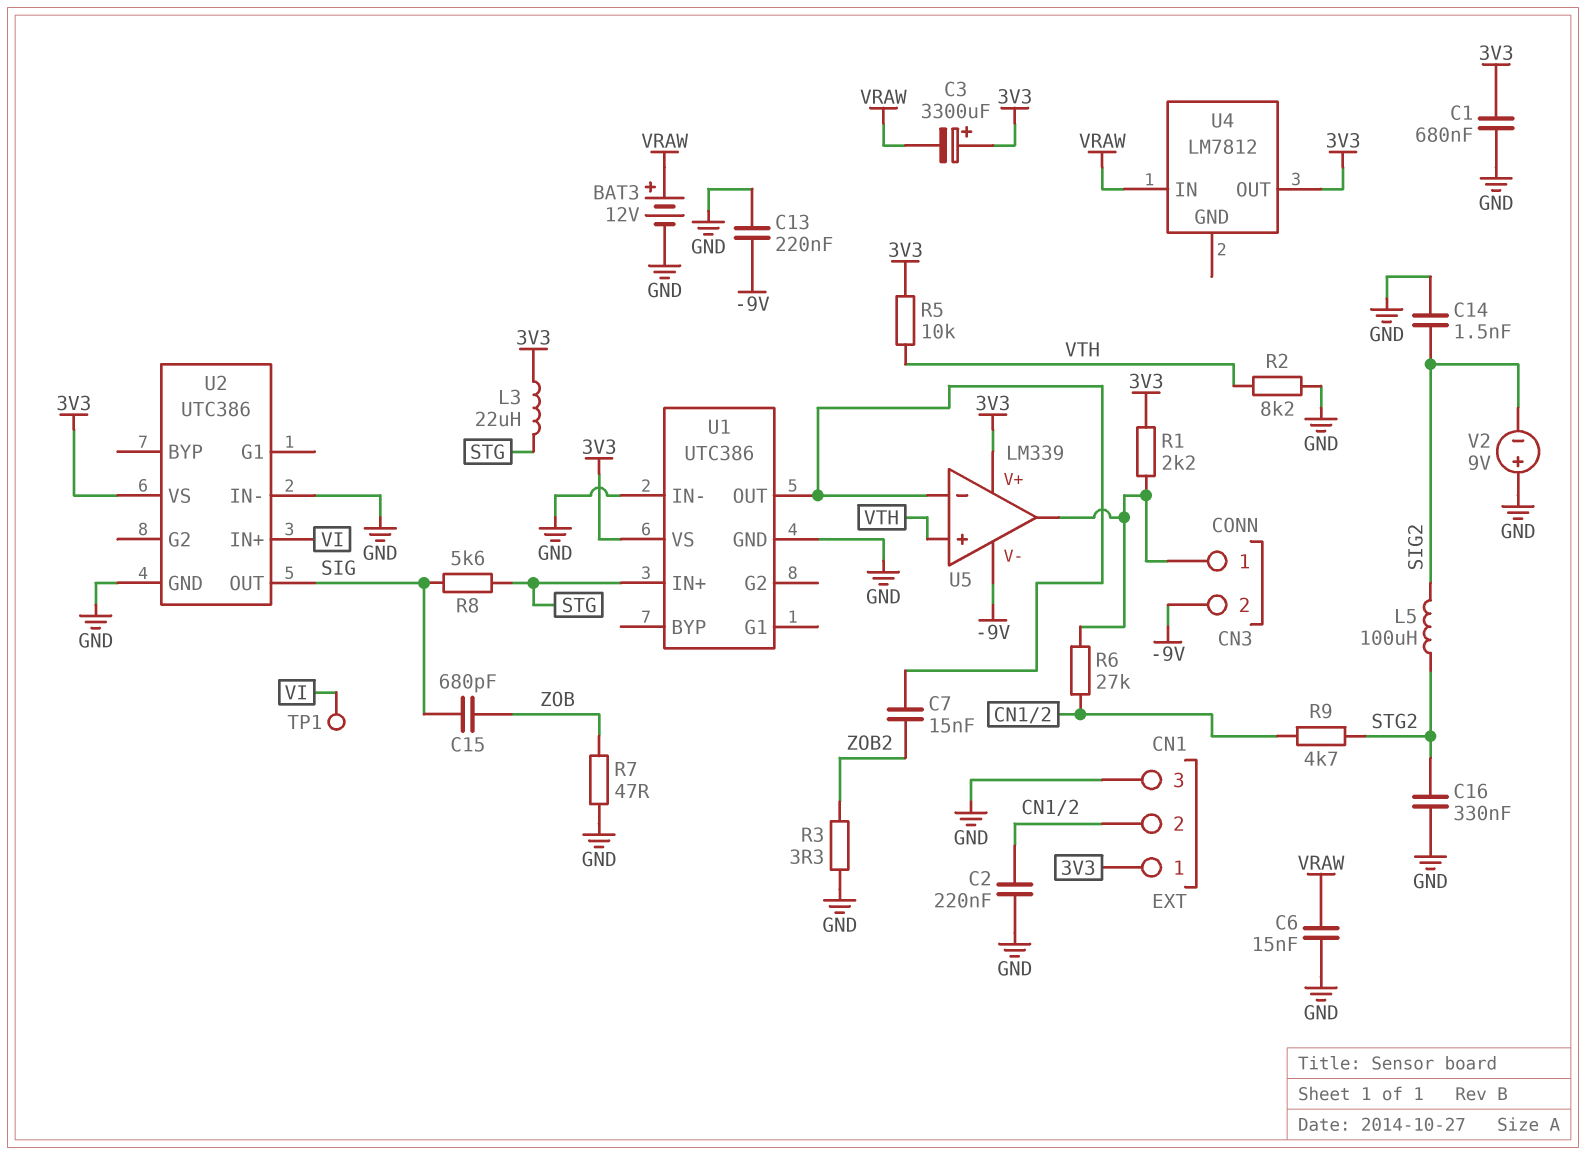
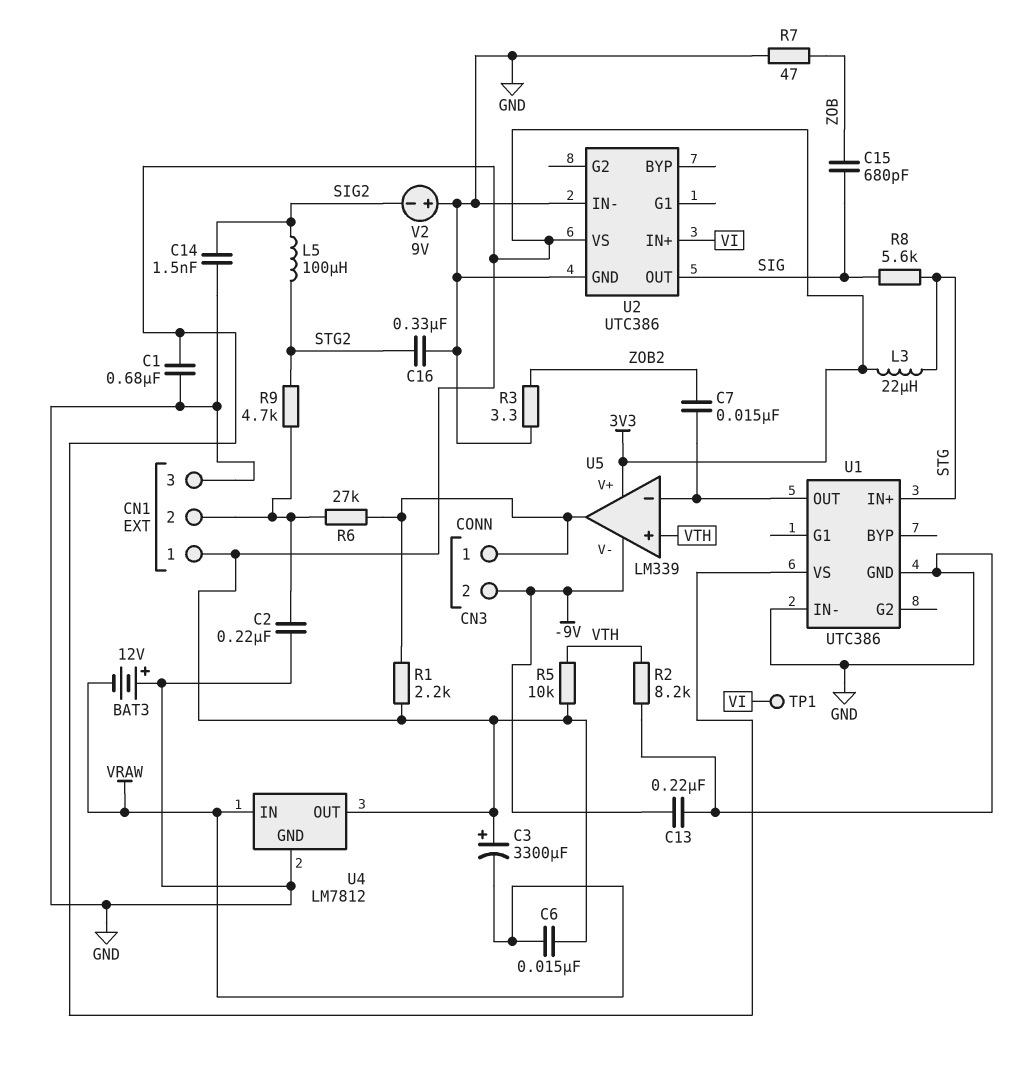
BAT3: 12V (plus VRAW, minus GND) -> 12V (plus GND, minus VRAW)
C6: 15nF (GND, VRAW) -> 15nF (3V3, VRAW)
U4 pin GND: none -> GND

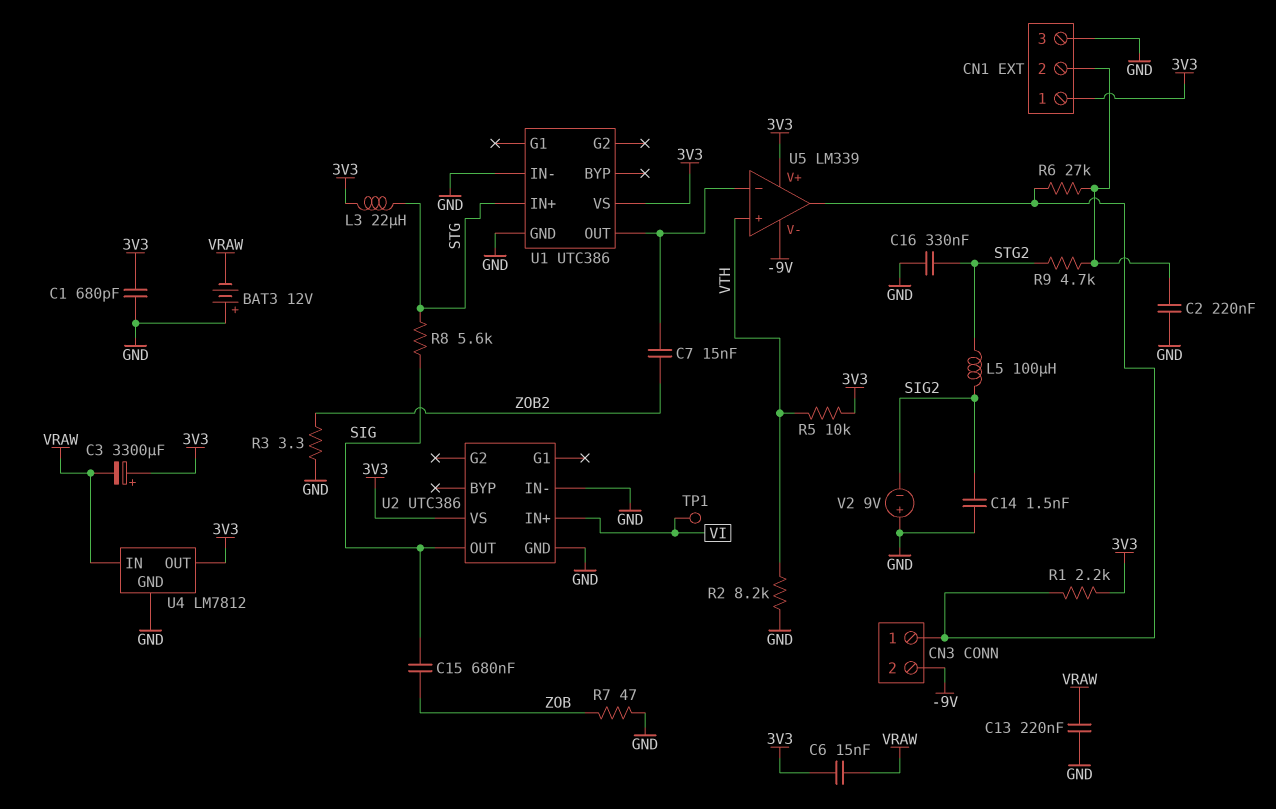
C1: 680nF (3V3, GND) -> 680pF (3V3, GND)
C13: 220nF (-9V, GND) -> 220nF (GND, VRAW)
C15: 680pF (SIG, ZOB) -> 680nF (SIG, ZOB)

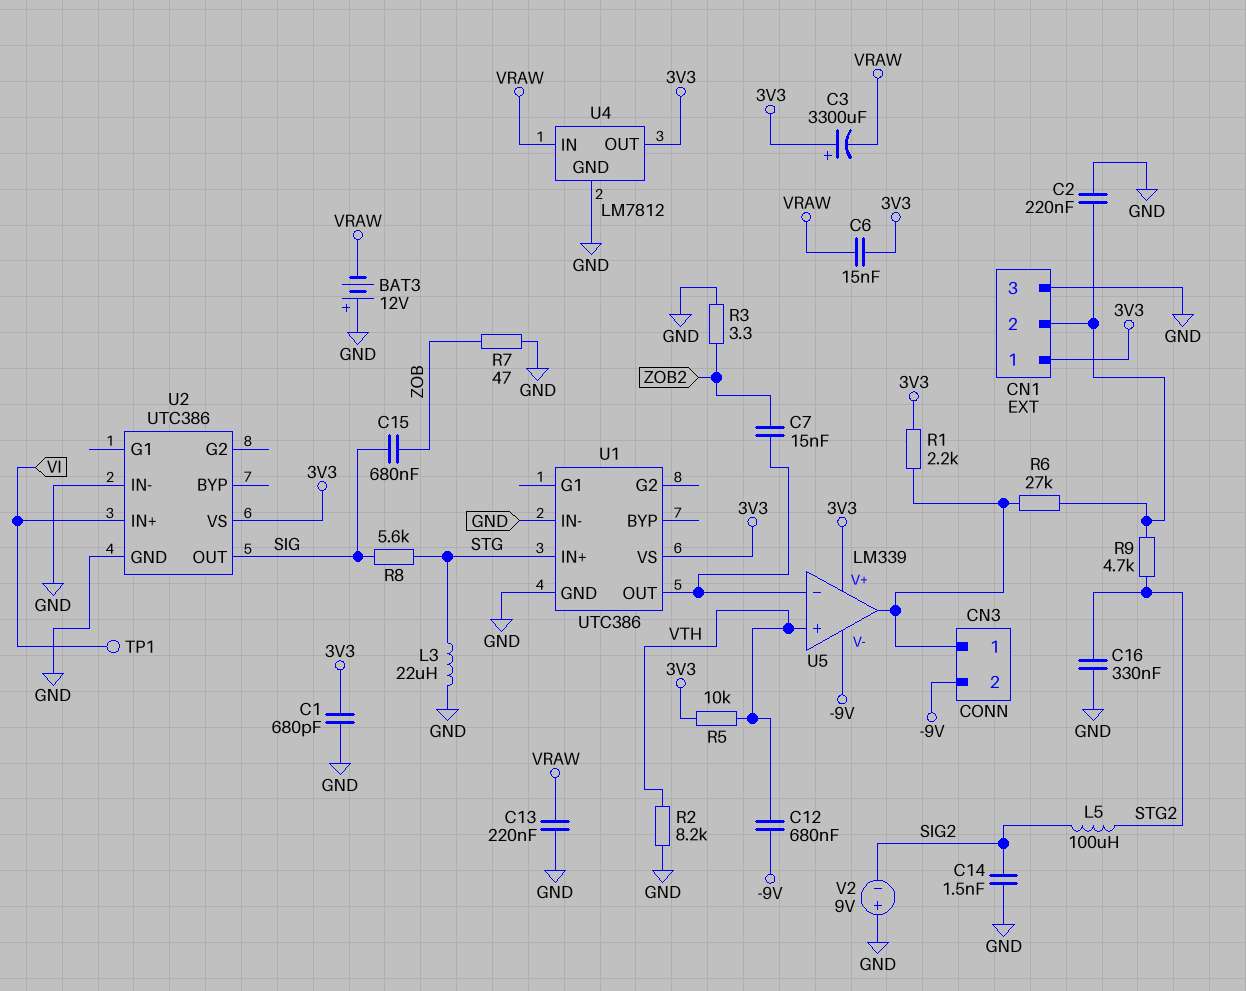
C12: none -> 680nF (-9V, VTH)
L3: 22uH (3V3, STG) -> 22uH (GND, STG)

